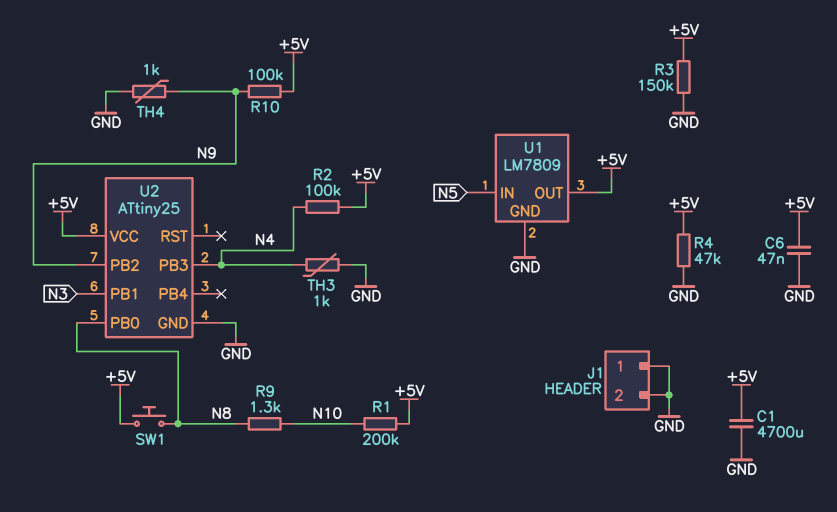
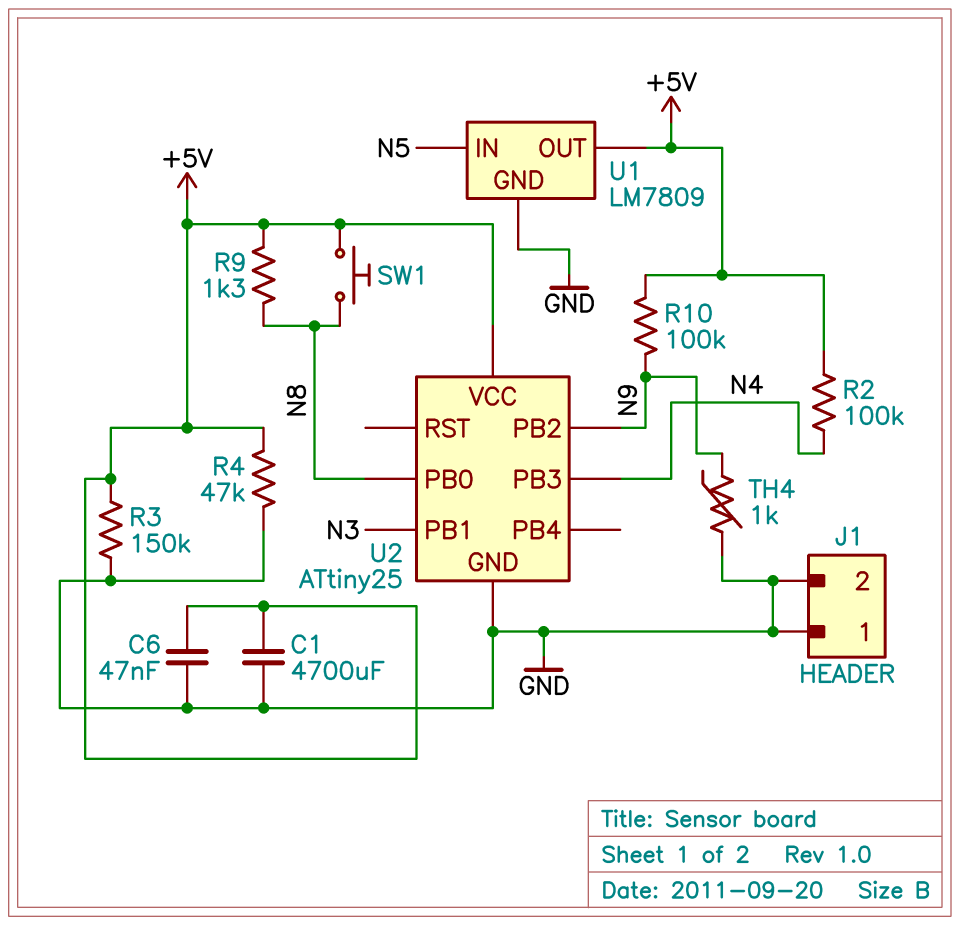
R1: 200k (+5V, N10) -> none
R9: 1.3k (N8, N10) -> 1.3k (+5V, N8)
TH3: 1k (GND, N4) -> none

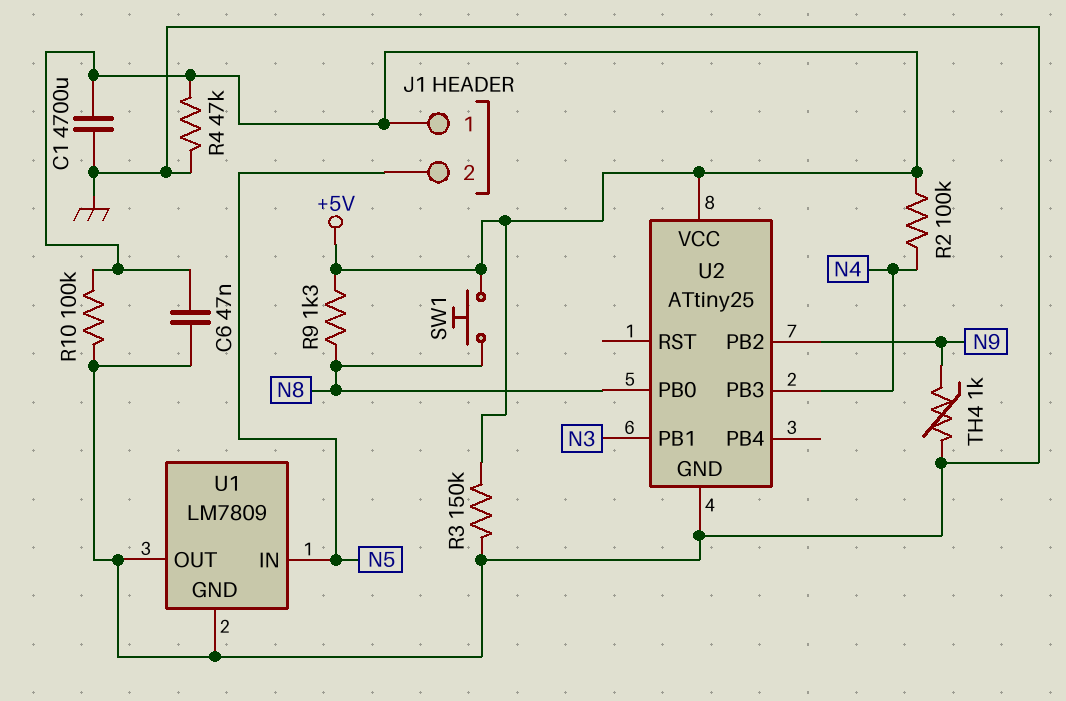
J1 pin 1: GND -> +5V
J1 pin 2: GND -> N5
R10: 100k (+5V, N9) -> 100k (+5V, GND)
U1 pin OUT: +5V -> GND

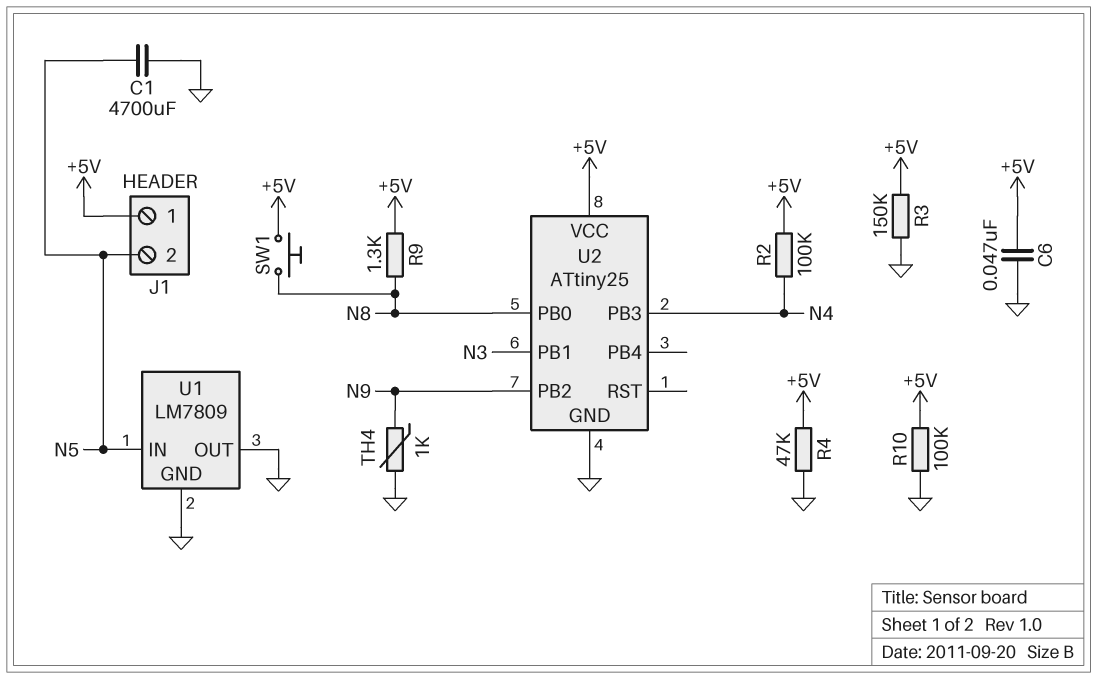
C1: 4700uF (+5V, GND) -> 4700uF (GND, N5)

